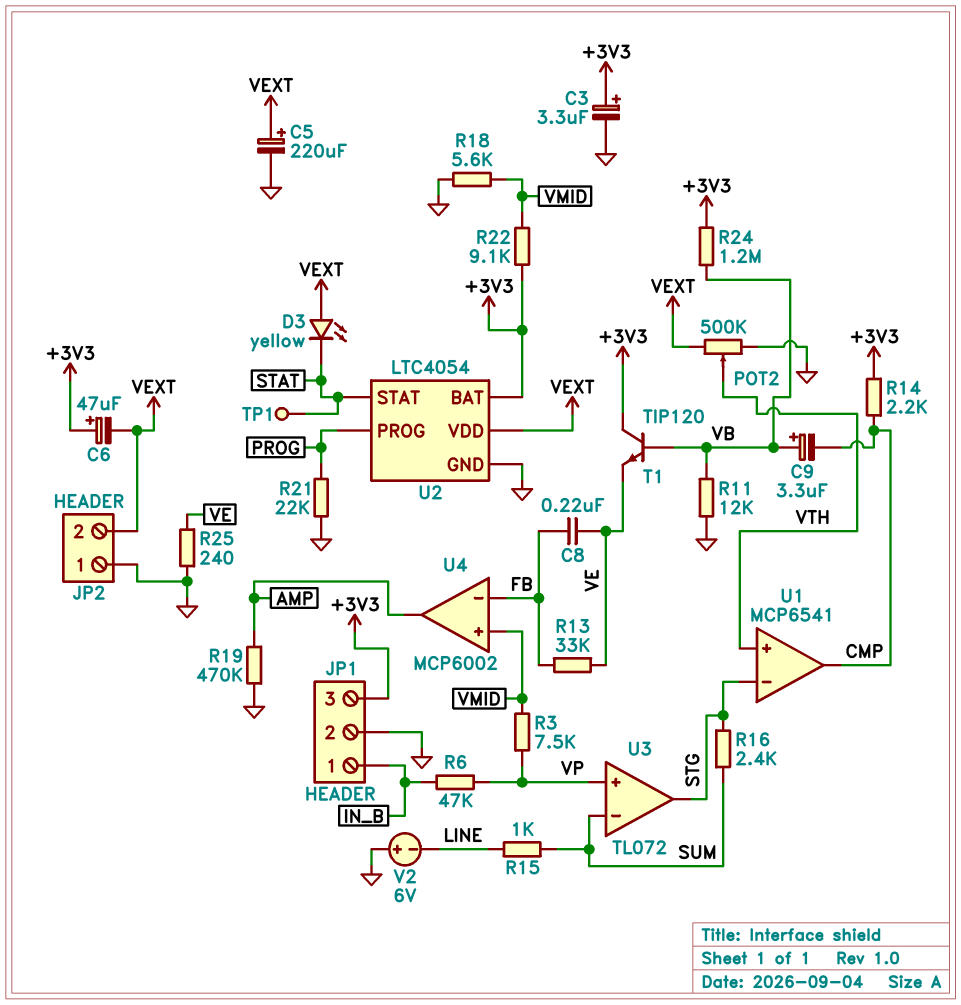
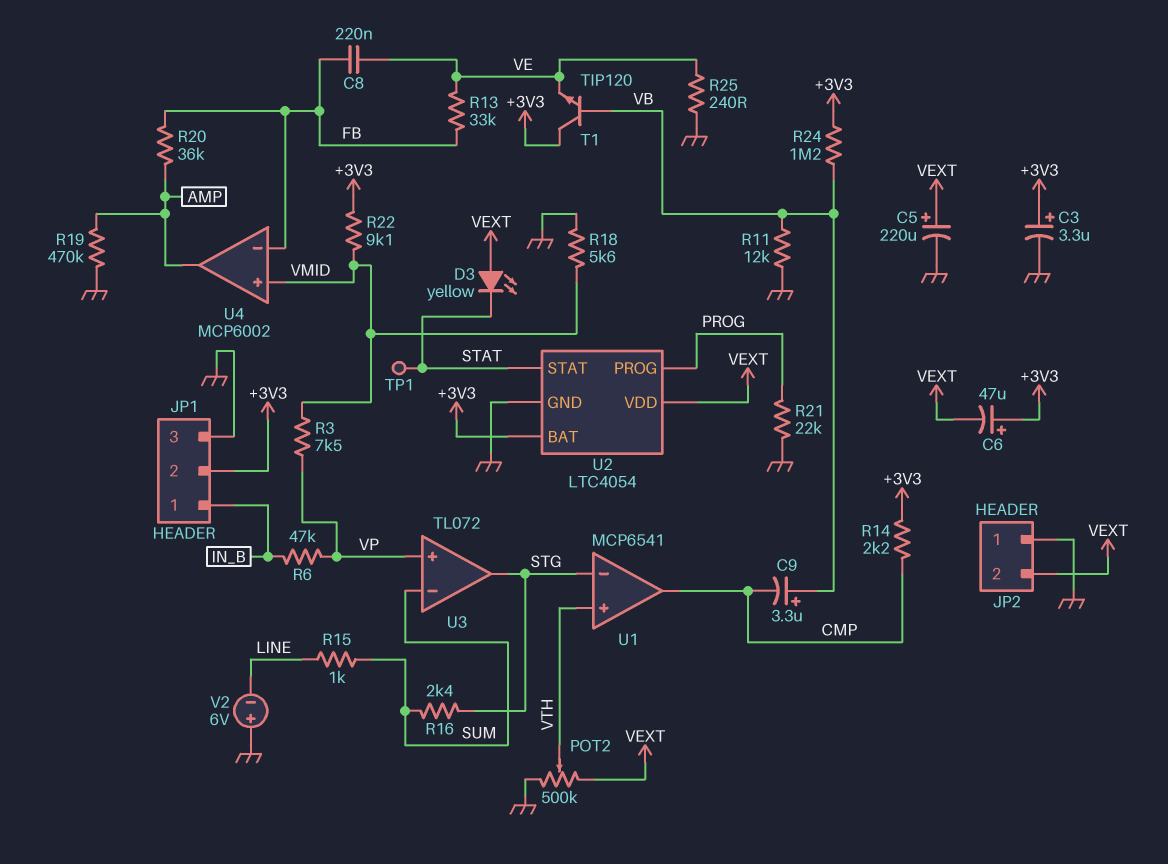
JP1 pin 2: GND -> +3V3
JP1 pin 3: +3V3 -> GND
R20: none -> 36k (AMP, FB)

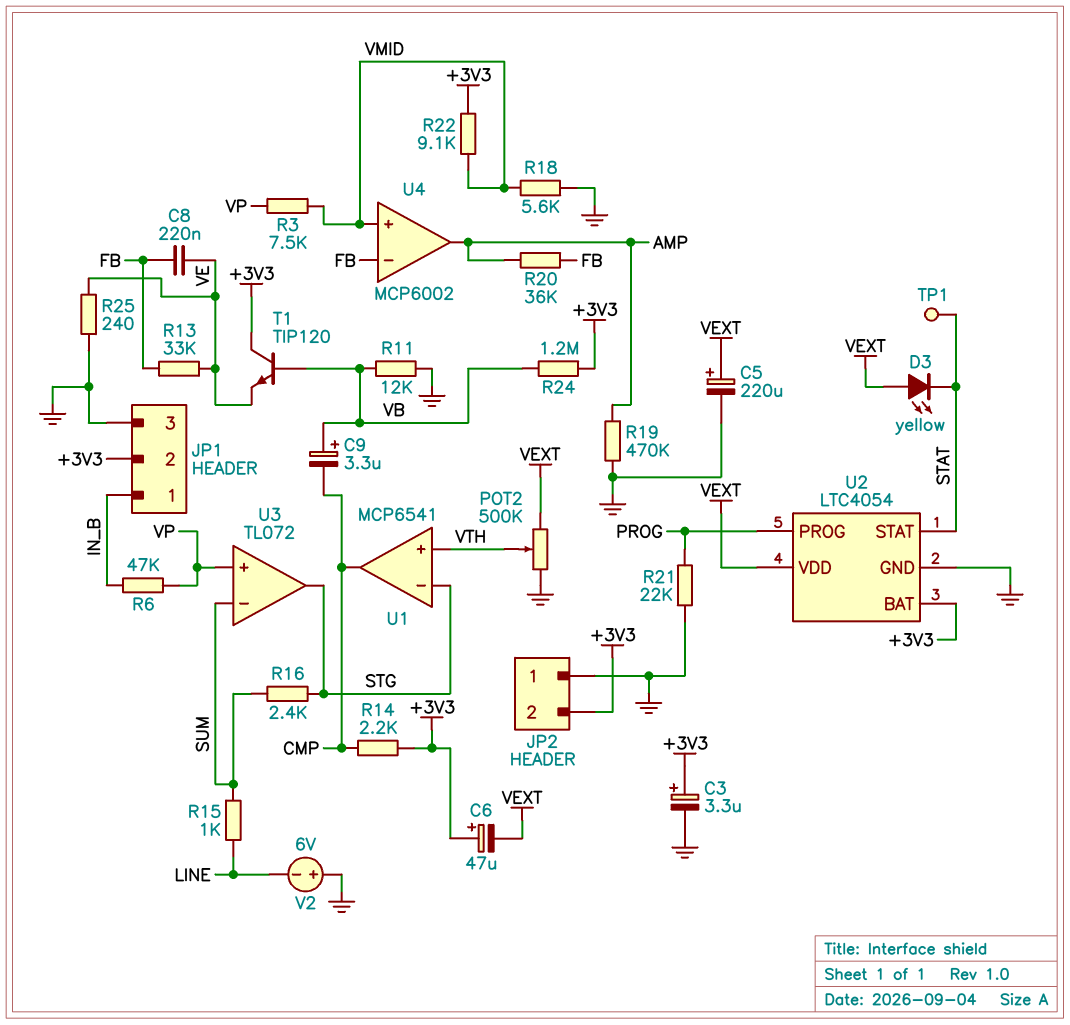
JP2 pin 2: VEXT -> +3V3

